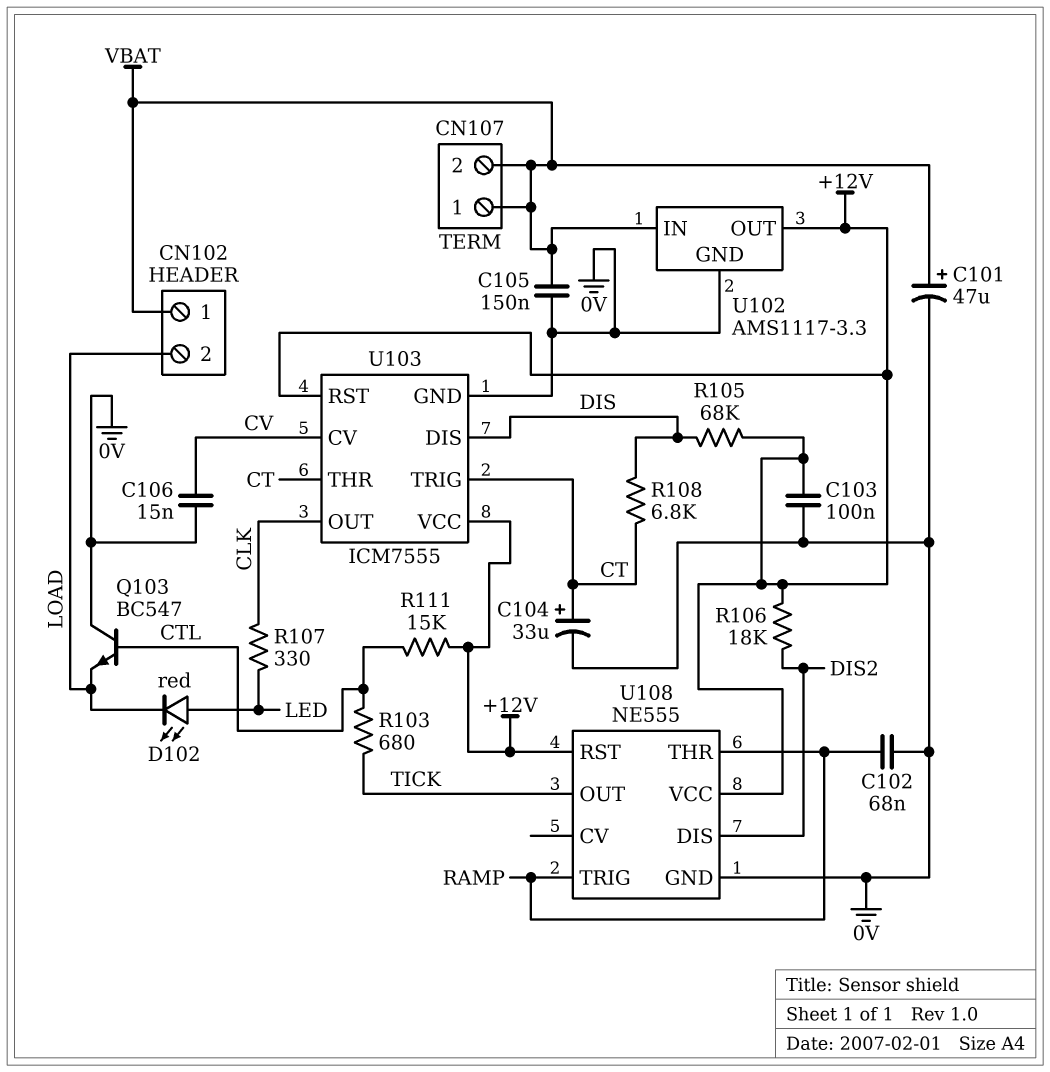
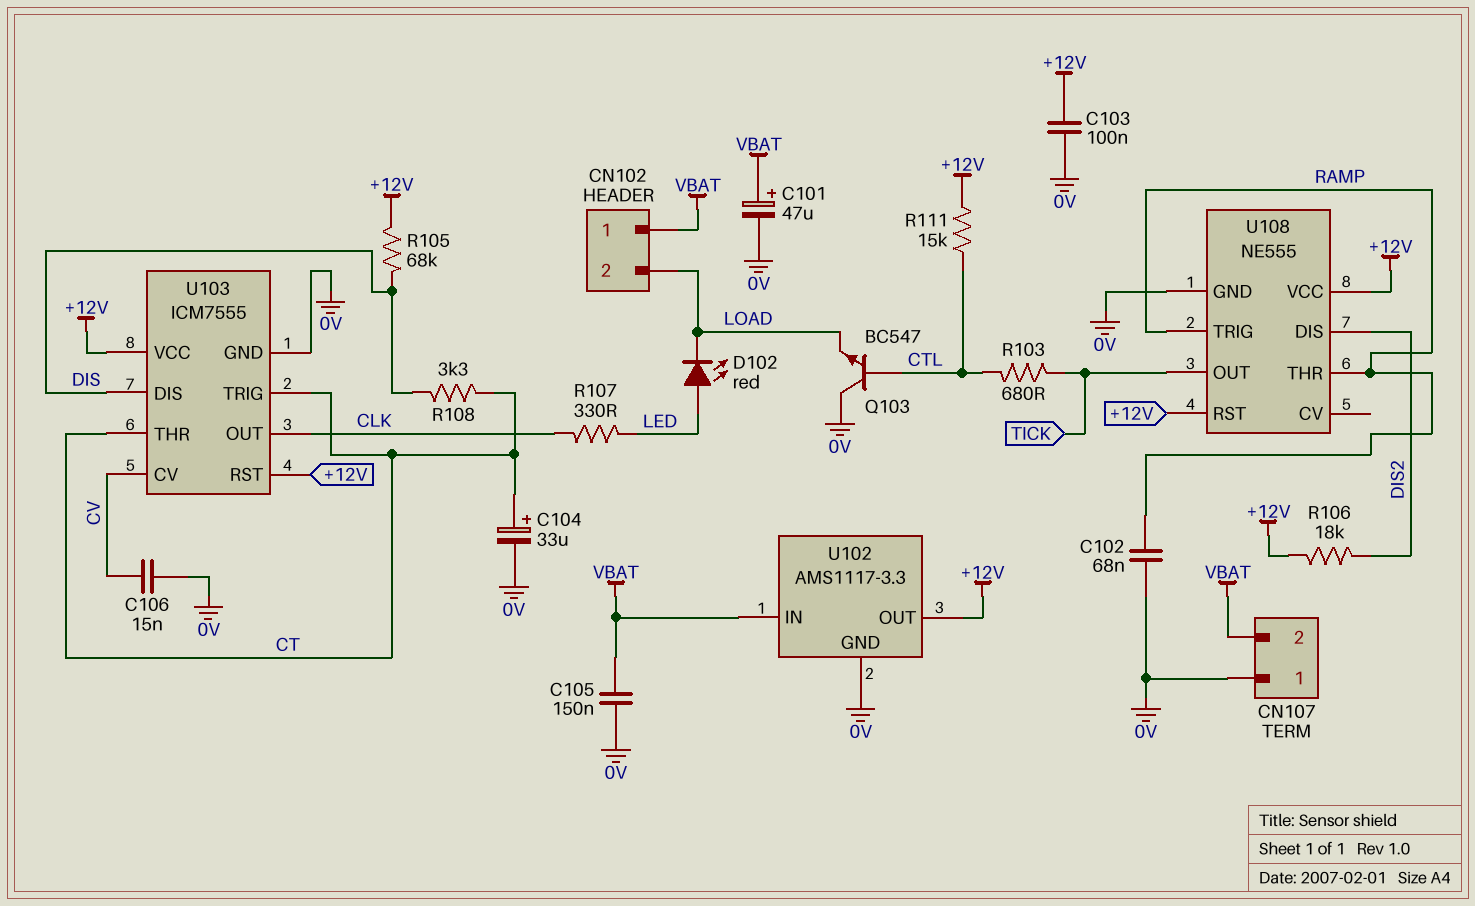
CN107 pin 1: VBAT -> 0V
R108: 6.8k (CT, DIS) -> 3.3k (CT, DIS)

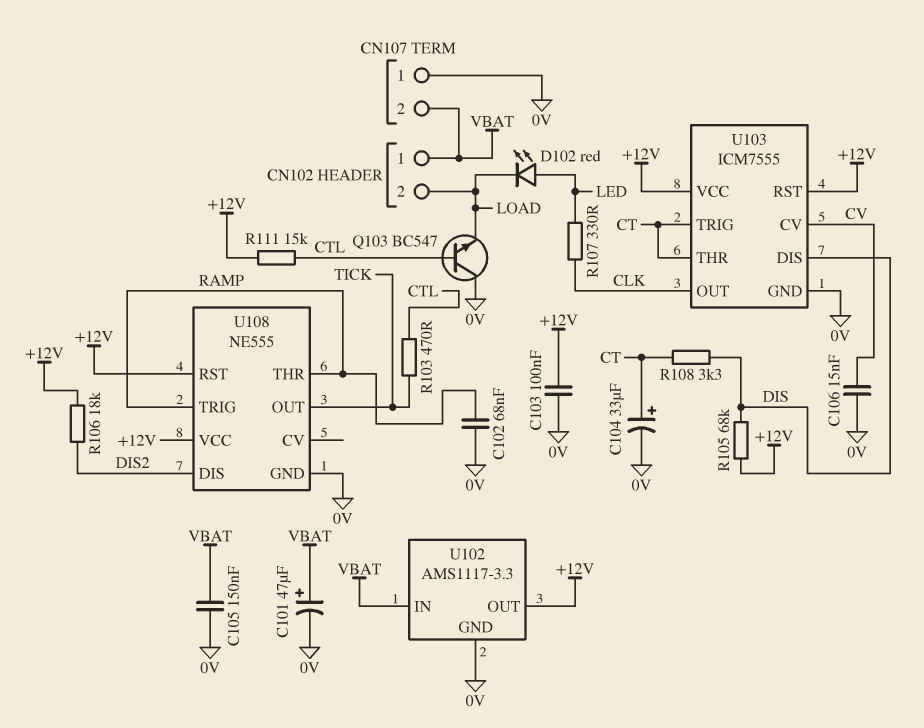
R103: 680 (CTL, TICK) -> 470 (CTL, TICK)

